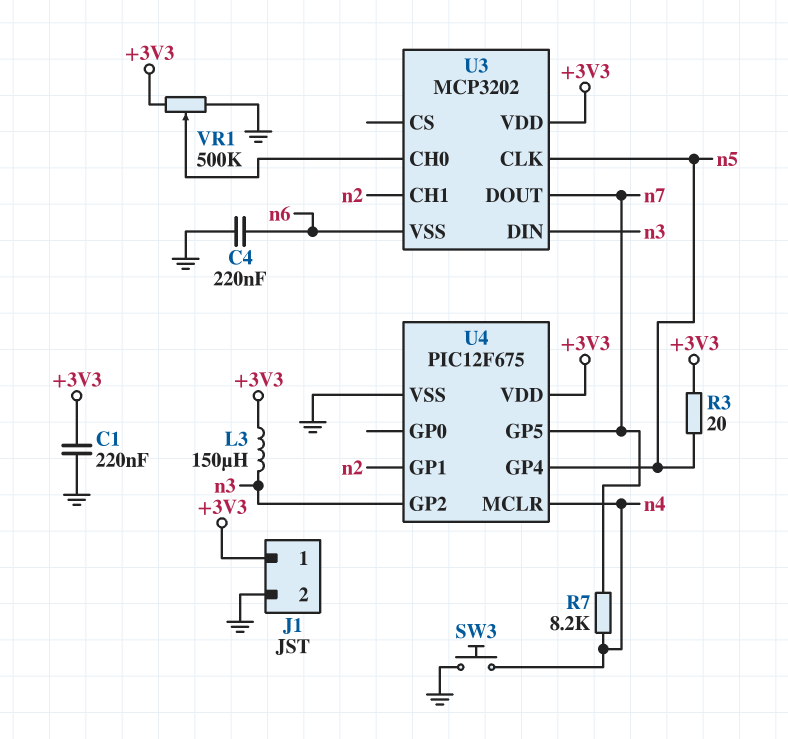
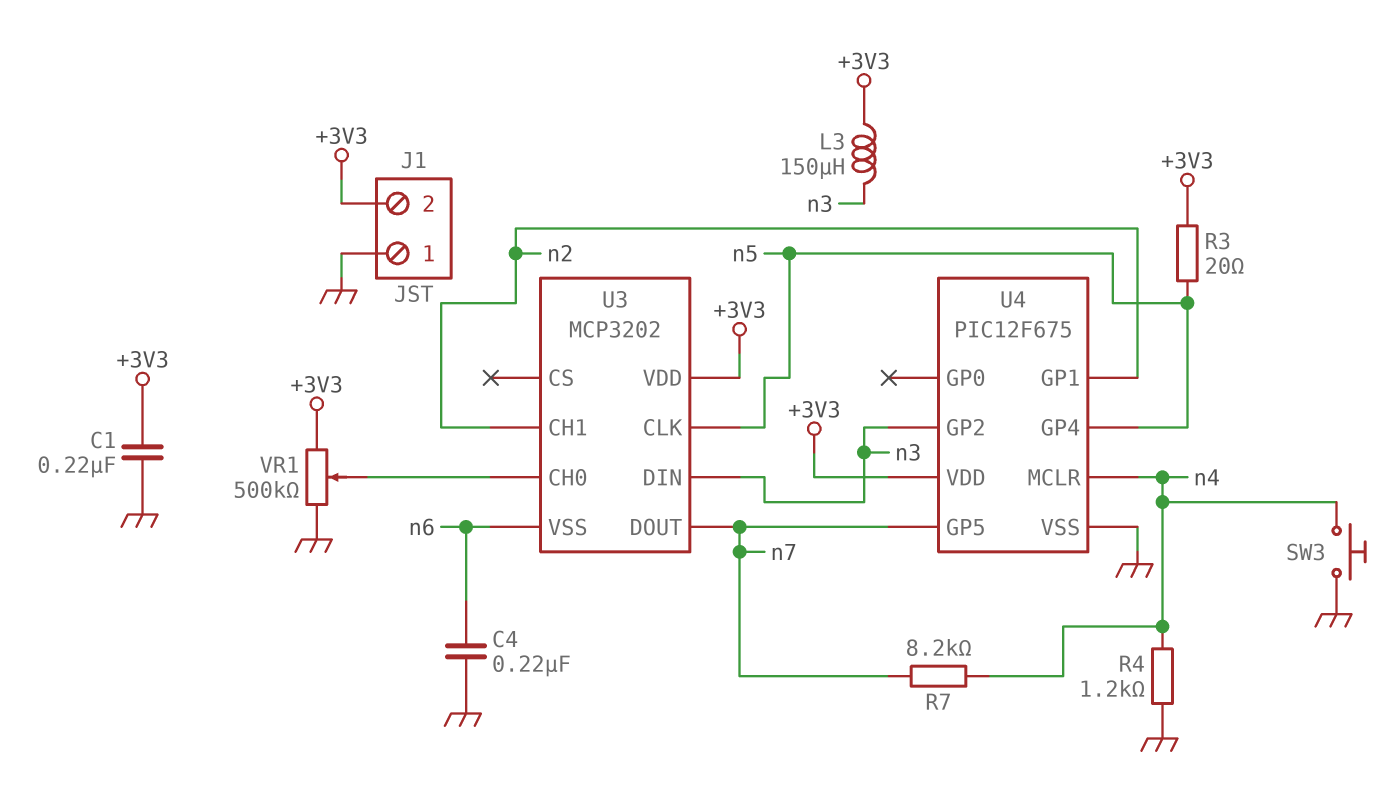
J1 pin 1: +3V3 -> GND
J1 pin 2: GND -> +3V3
R4: none -> 1.2k (GND, n4)

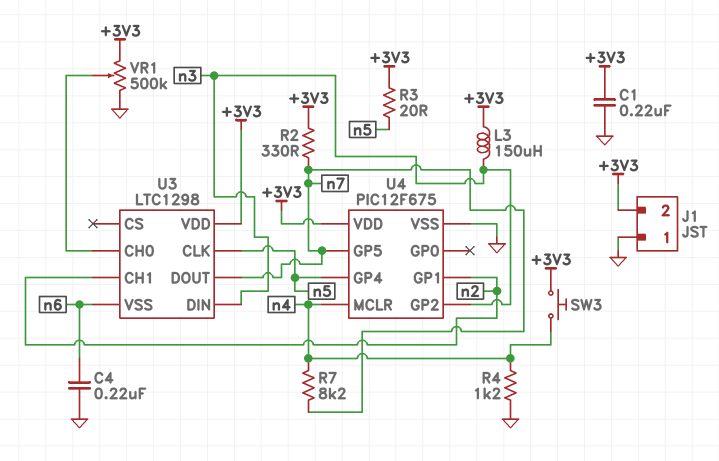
R2: none -> 330 (+3V3, n7)
SW3: button (GND, n4) -> button (+3V3, n4)
U3: MCP3202 -> LTC1298

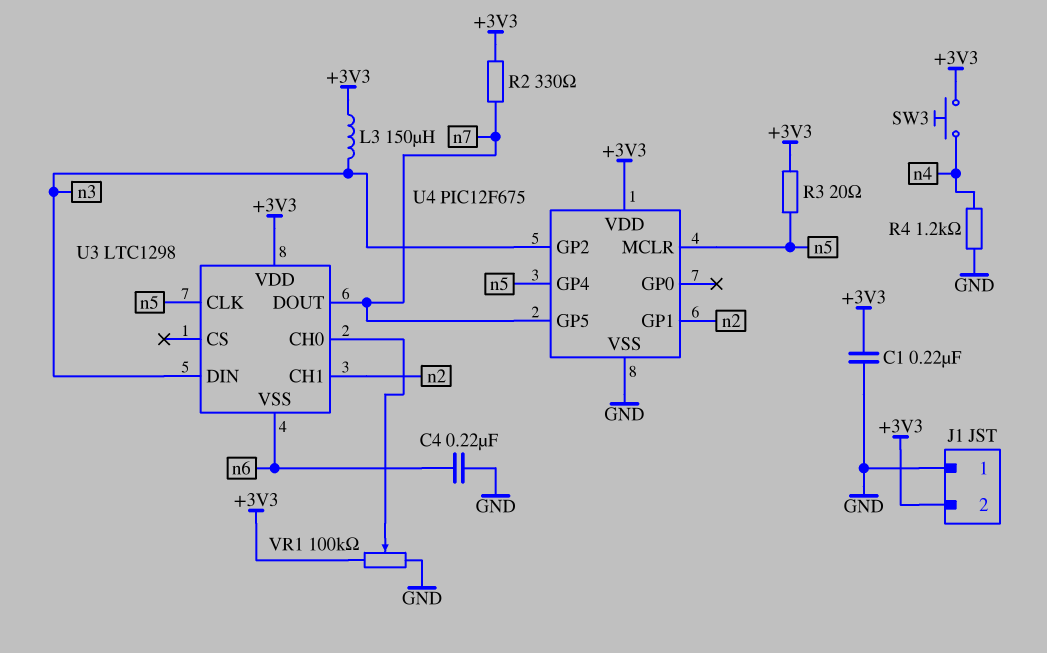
R7: 8.2k (n4, n7) -> none
U4 pin MCLR: n4 -> n5
VR1: 500k (+3V3, GND, wiper U3/CH0) -> 100k (+3V3, GND, wiper U3/CH0)

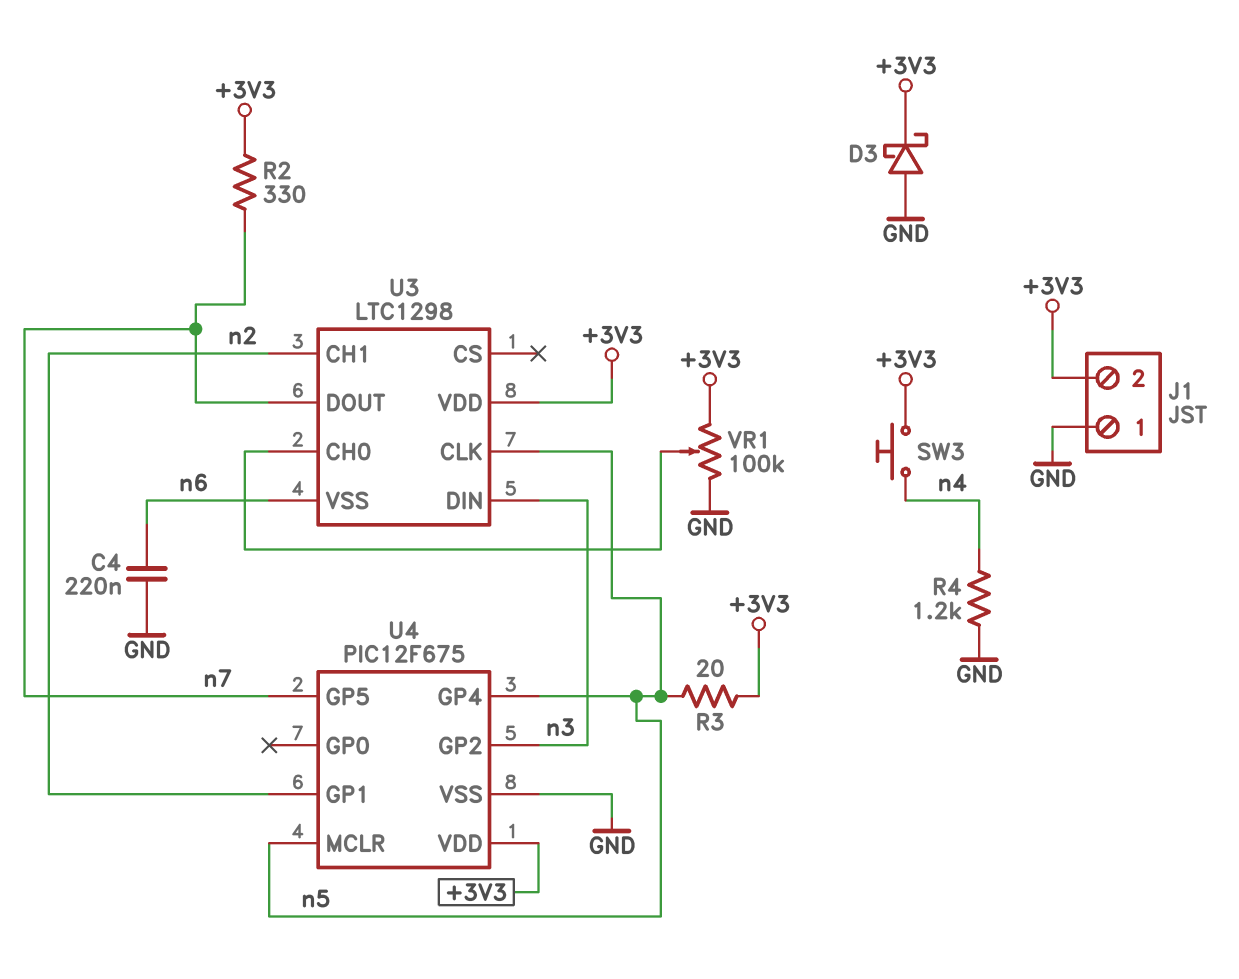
C1: 220nF (+3V3, GND) -> none
D3: none -> schottky (A GND, K +3V3)
L3: 150uH (+3V3, n3) -> none

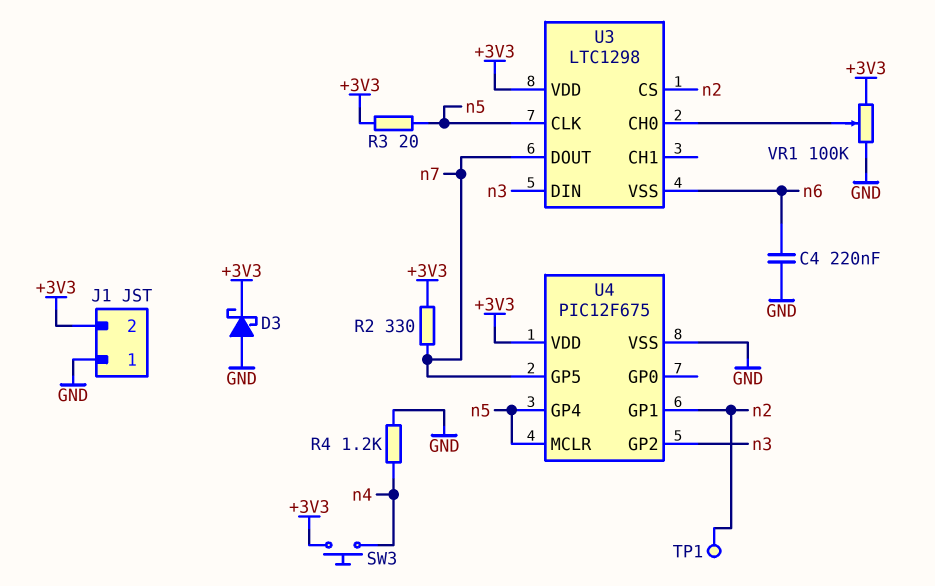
TP1: none -> test point (n2)
U3 pin CH1: n2 -> none
U3 pin CS: none -> n2

